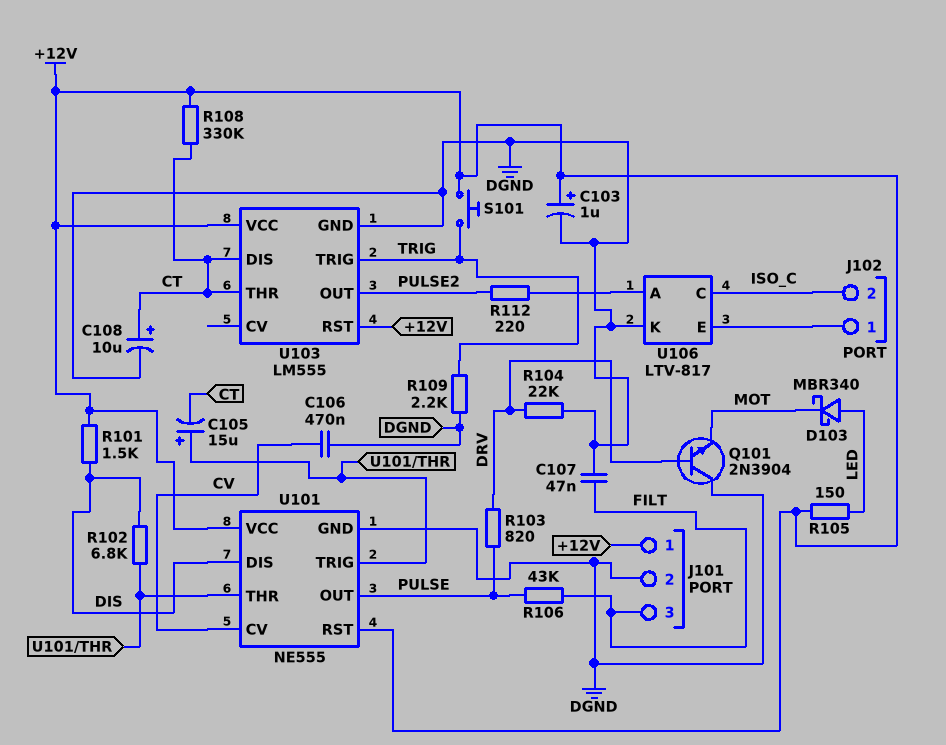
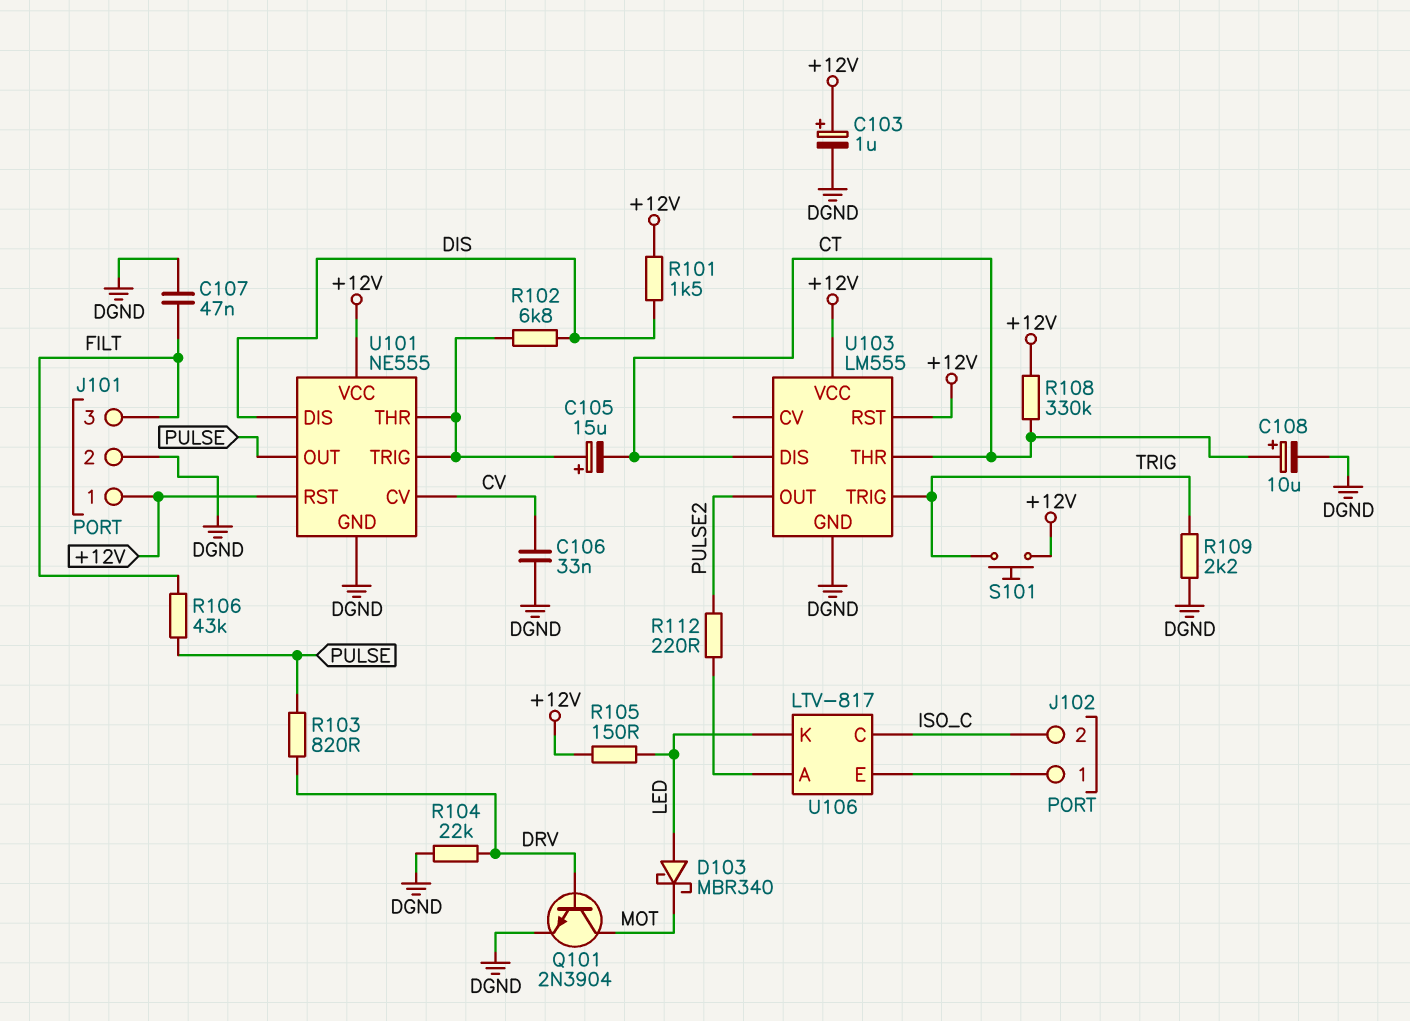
C106: 470nF (CV, DGND) -> 33nF (CV, DGND)
Q101: NPN 2N3904 (B DRV, C DGND, E MOT) -> NPN 2N3904 (B DRV, C MOT, E DGND)
U106 pin K: DGND -> LED

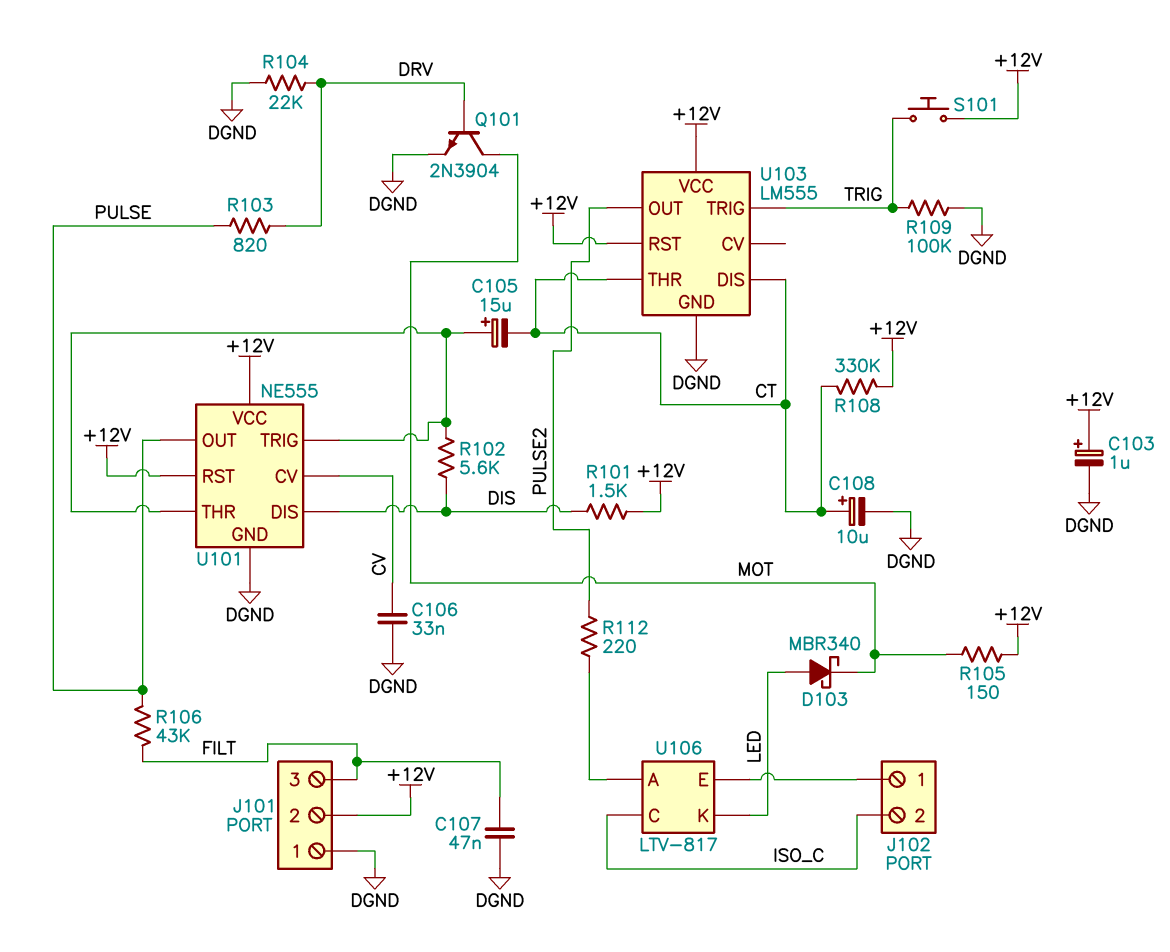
J101 pin 1: +12V -> DGND
J101 pin 2: DGND -> +12V
R102: 6.8k (DIS, U101/THR) -> 5.6k (DIS, U101/THR)
R105: 150 (+12V, LED) -> 150 (+12V, MOT)
R109: 2.2k (DGND, TRIG) -> 100k (DGND, TRIG)

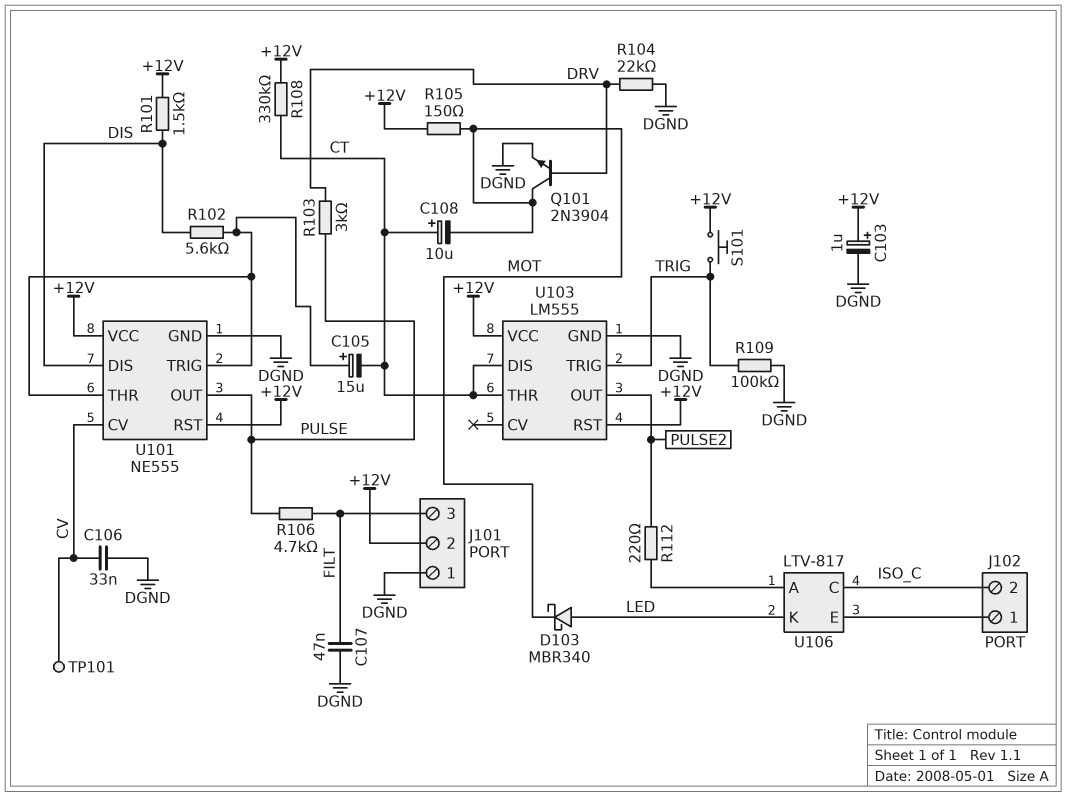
C108: 10uF (plus CT, minus DGND) -> 10uF (plus CT, minus MOT)
R103: 820 (DRV, PULSE) -> 3k (DRV, PULSE)
R106: 43k (FILT, PULSE) -> 4.7k (FILT, PULSE)
TP101: none -> test point (CV)

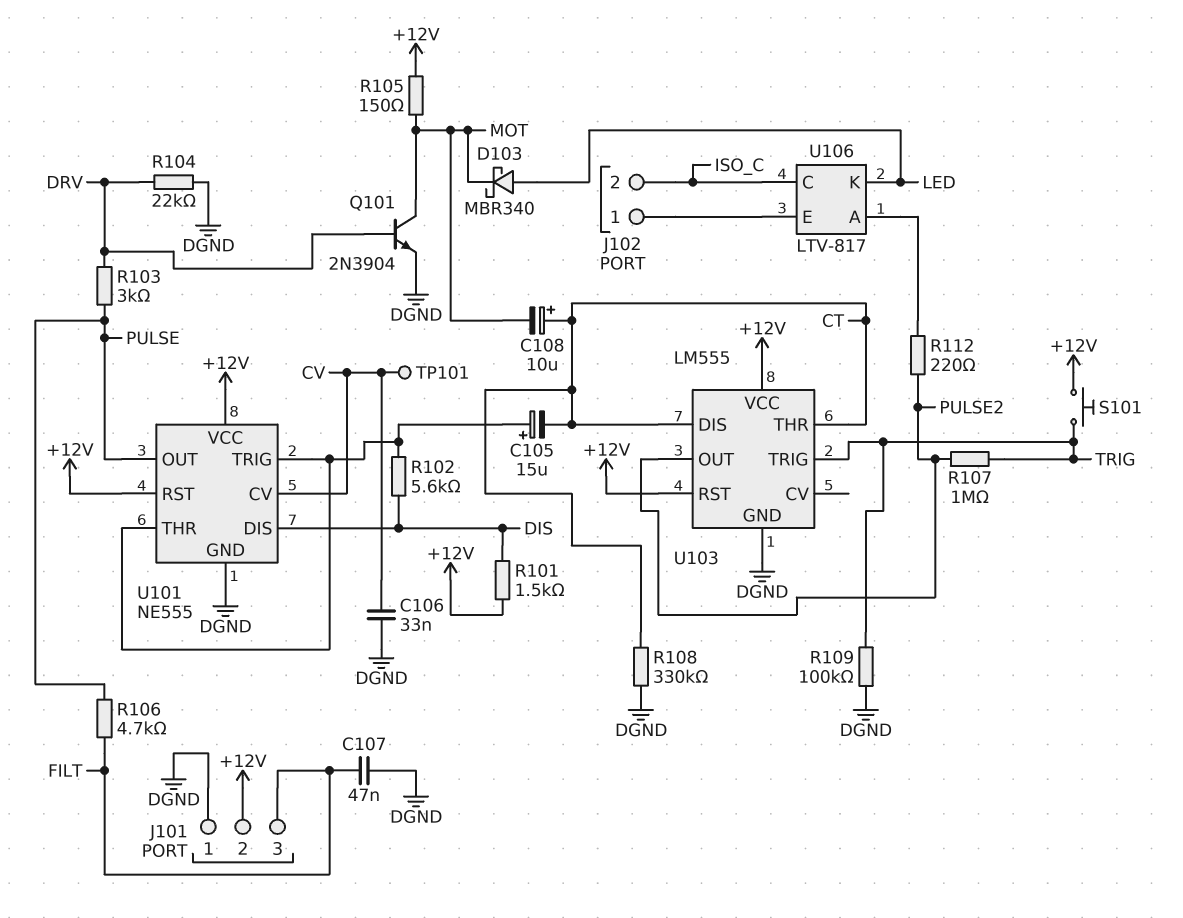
C103: 1uF (plus +12V, minus DGND) -> none
R107: none -> 1M (PULSE2, TRIG)
R108: 330k (+12V, CT) -> 330k (CT, DGND)

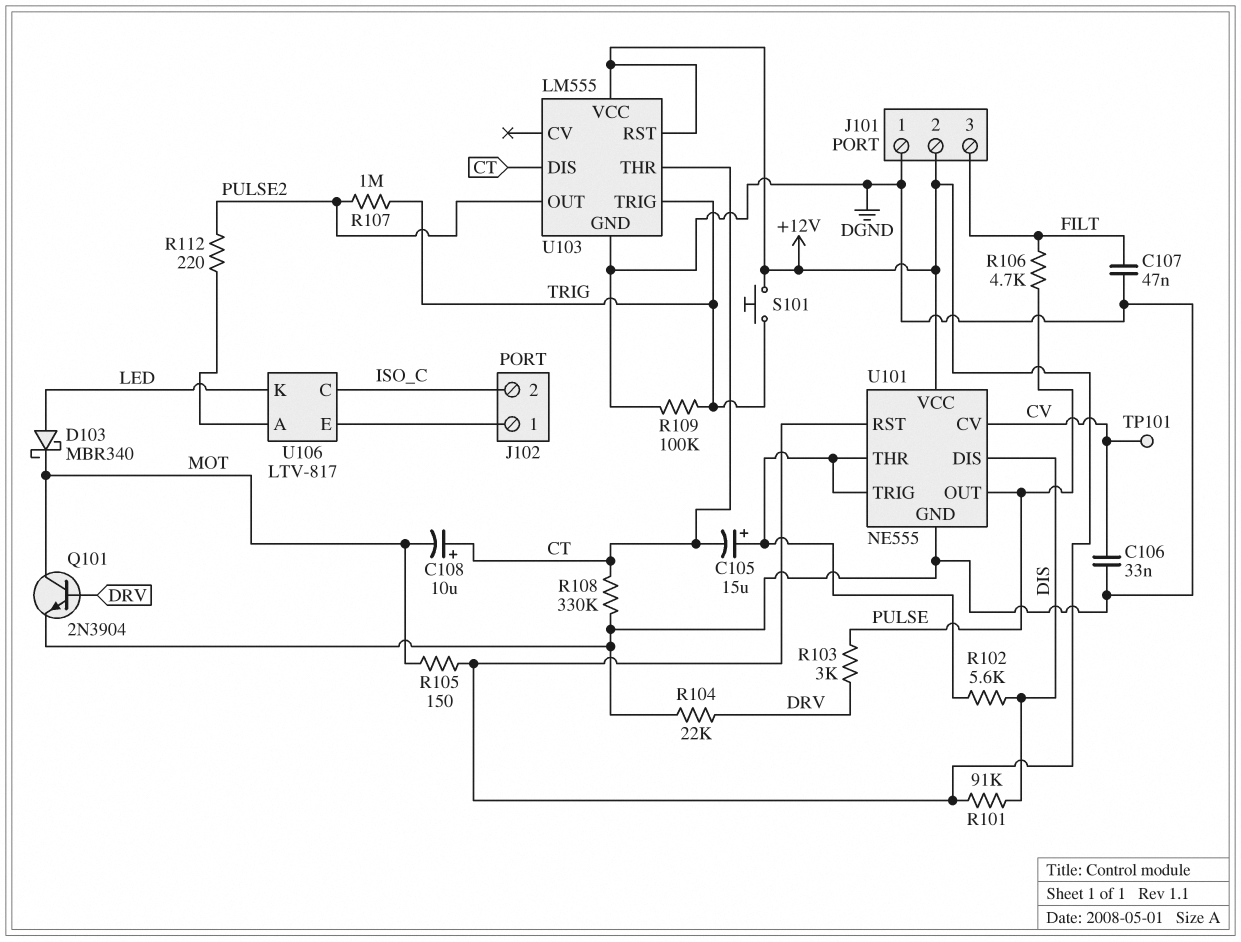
R101: 1.5k (+12V, DIS) -> 91k (+12V, DIS)

